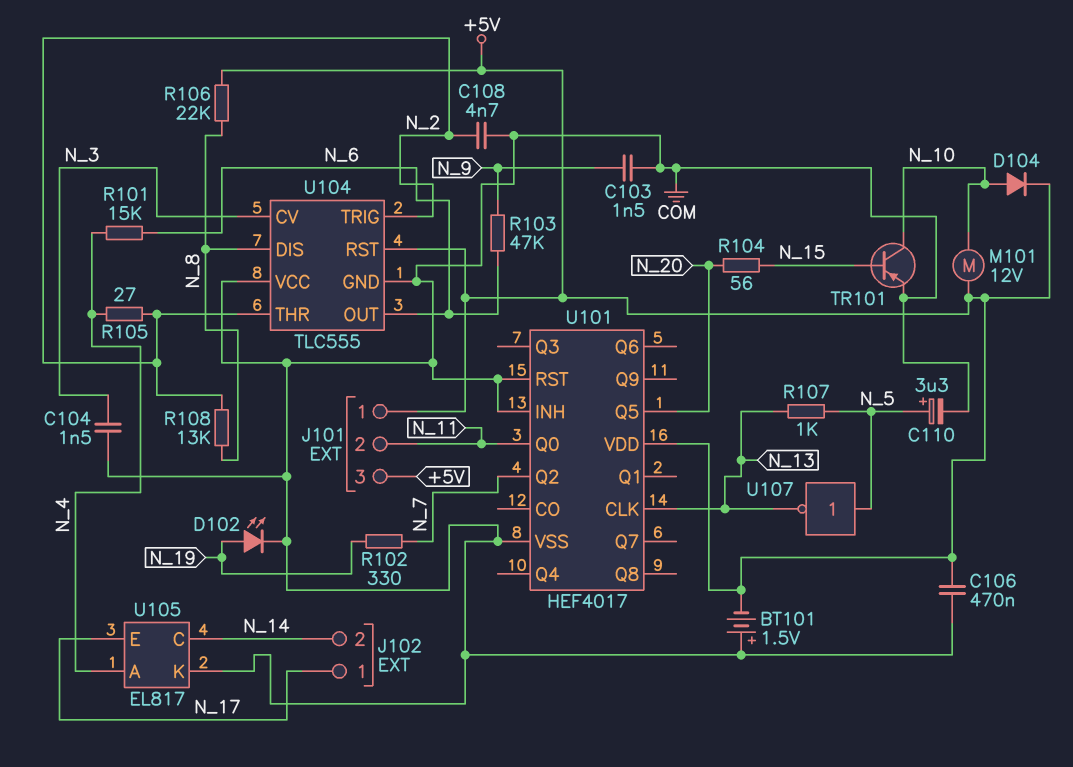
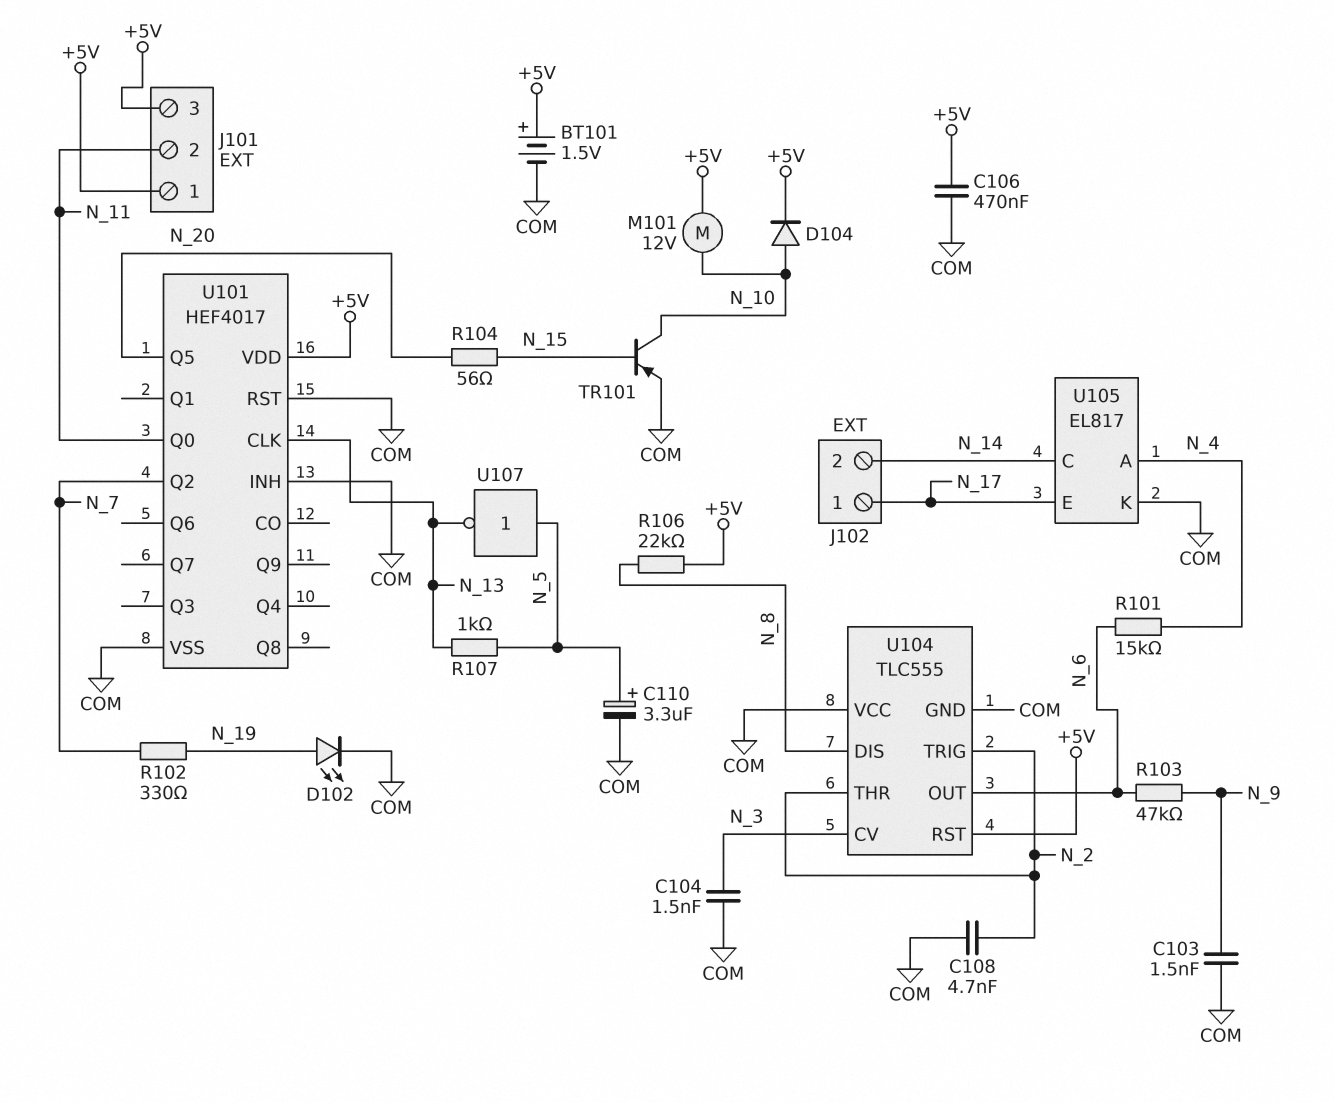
BT101: 1.5V (plus COM, minus +5V) -> 1.5V (plus +5V, minus COM)
R105: 27 (N_2, N_4) -> none
R108: 13k (N_2, N_8) -> none

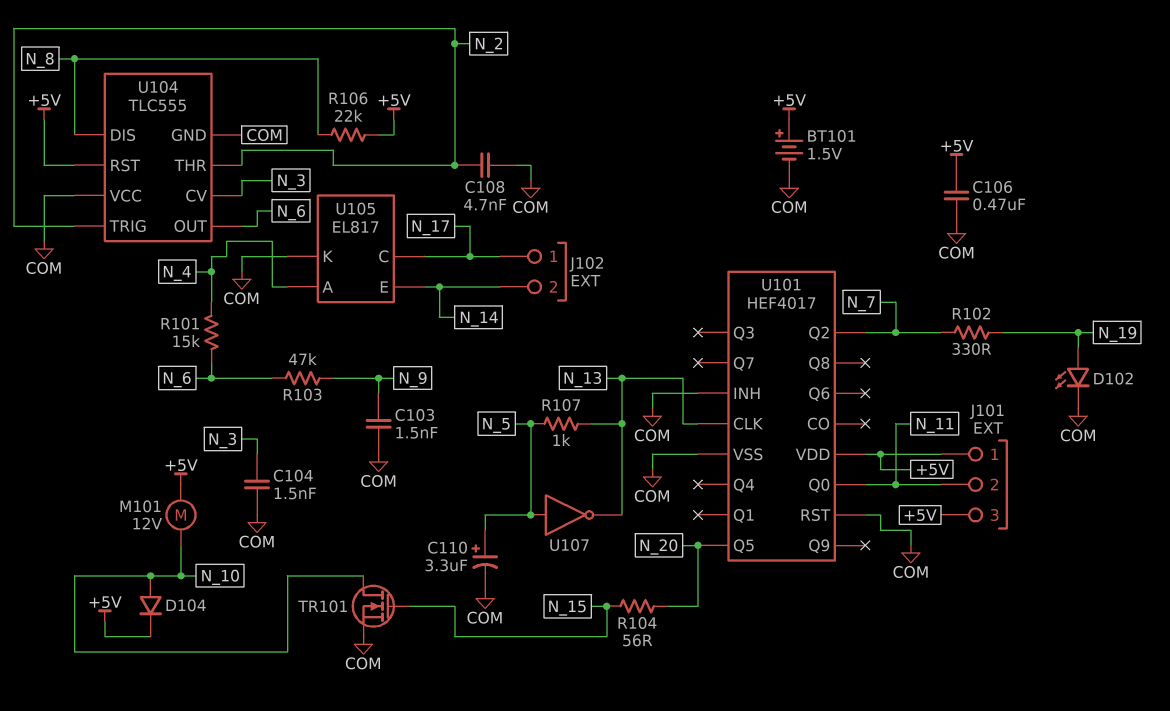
TR101: PNP (B N_15, C N_10, E COM) -> NMOS (G N_15, D N_10, S COM)
U105 pin C: N_14 -> N_17
U105 pin E: N_17 -> N_14

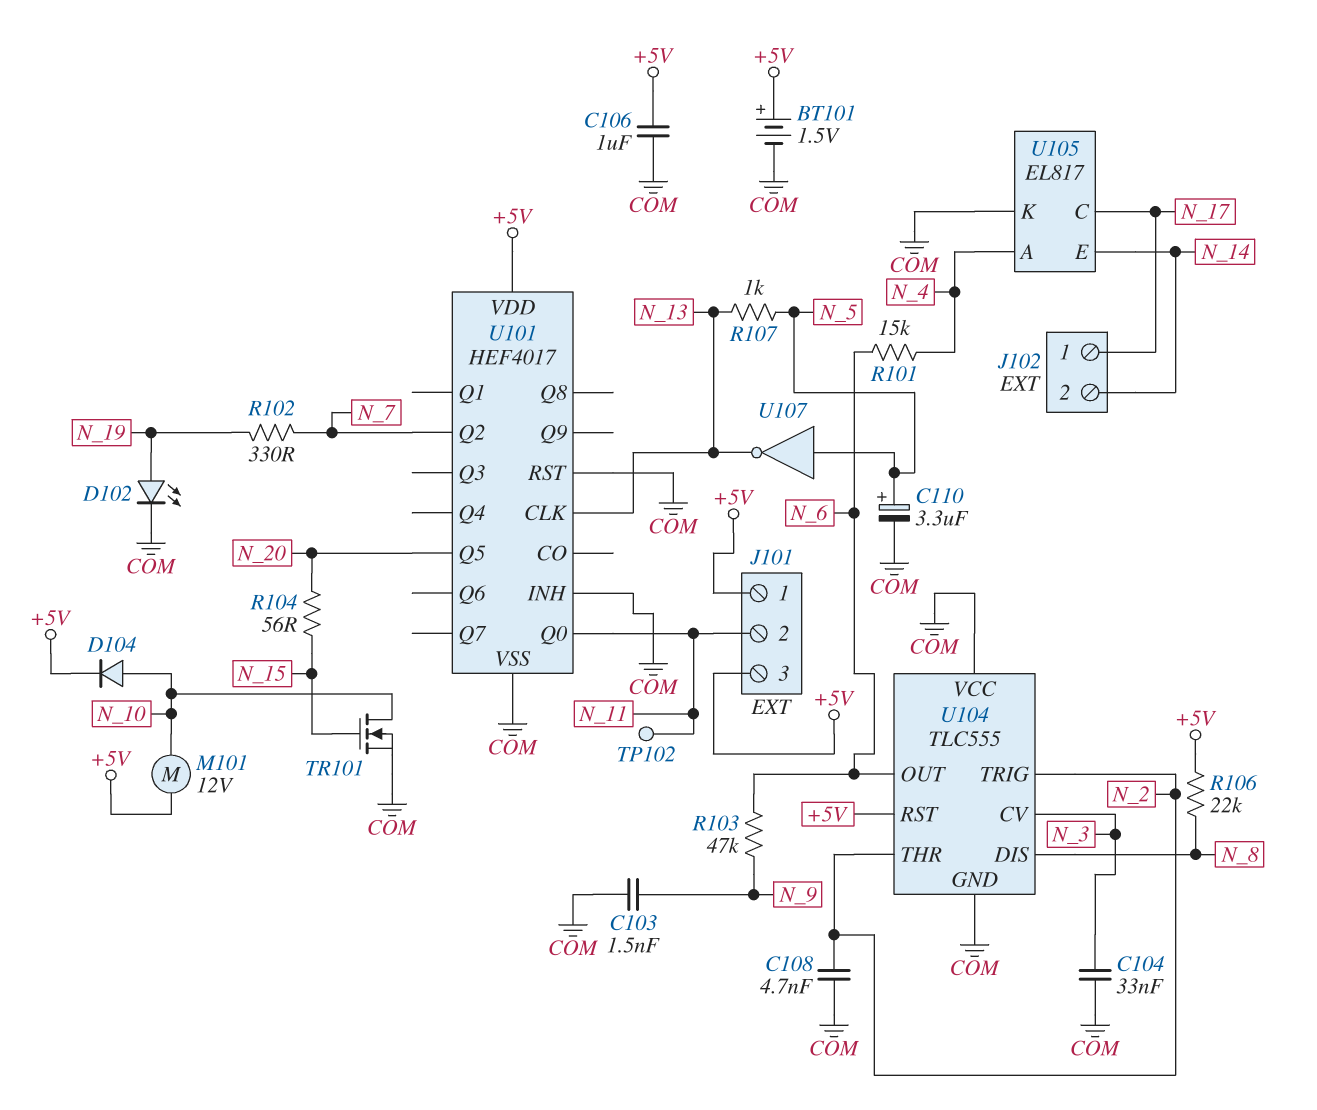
C104: 1.5nF (COM, N_3) -> 33nF (COM, N_3)
C106: 470nF (+5V, COM) -> 1uF (+5V, COM)
TP102: none -> test point (N_11)

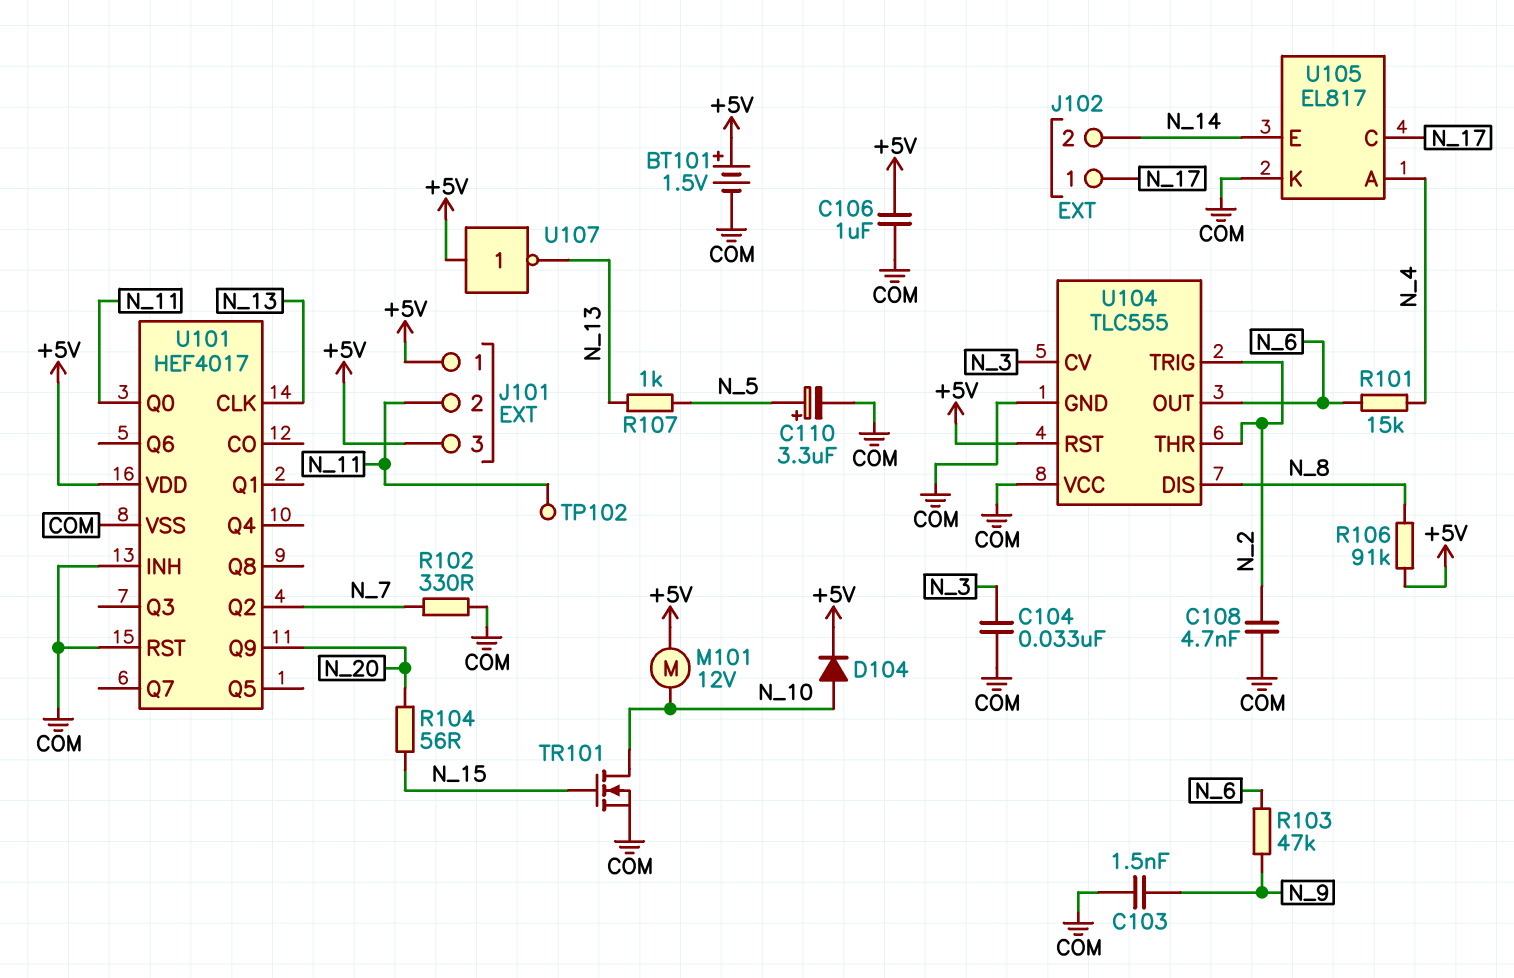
D102: LED (A N_19, K COM) -> none
R102: 330 (N_7, N_19) -> 330 (COM, N_7)
R106: 22k (+5V, N_8) -> 91k (+5V, N_8)
U101 pin Q5: N_20 -> none
U101 pin Q9: none -> N_20
U107: NOT (in N_5, out N_13) -> NOT (in +5V, out N_13)

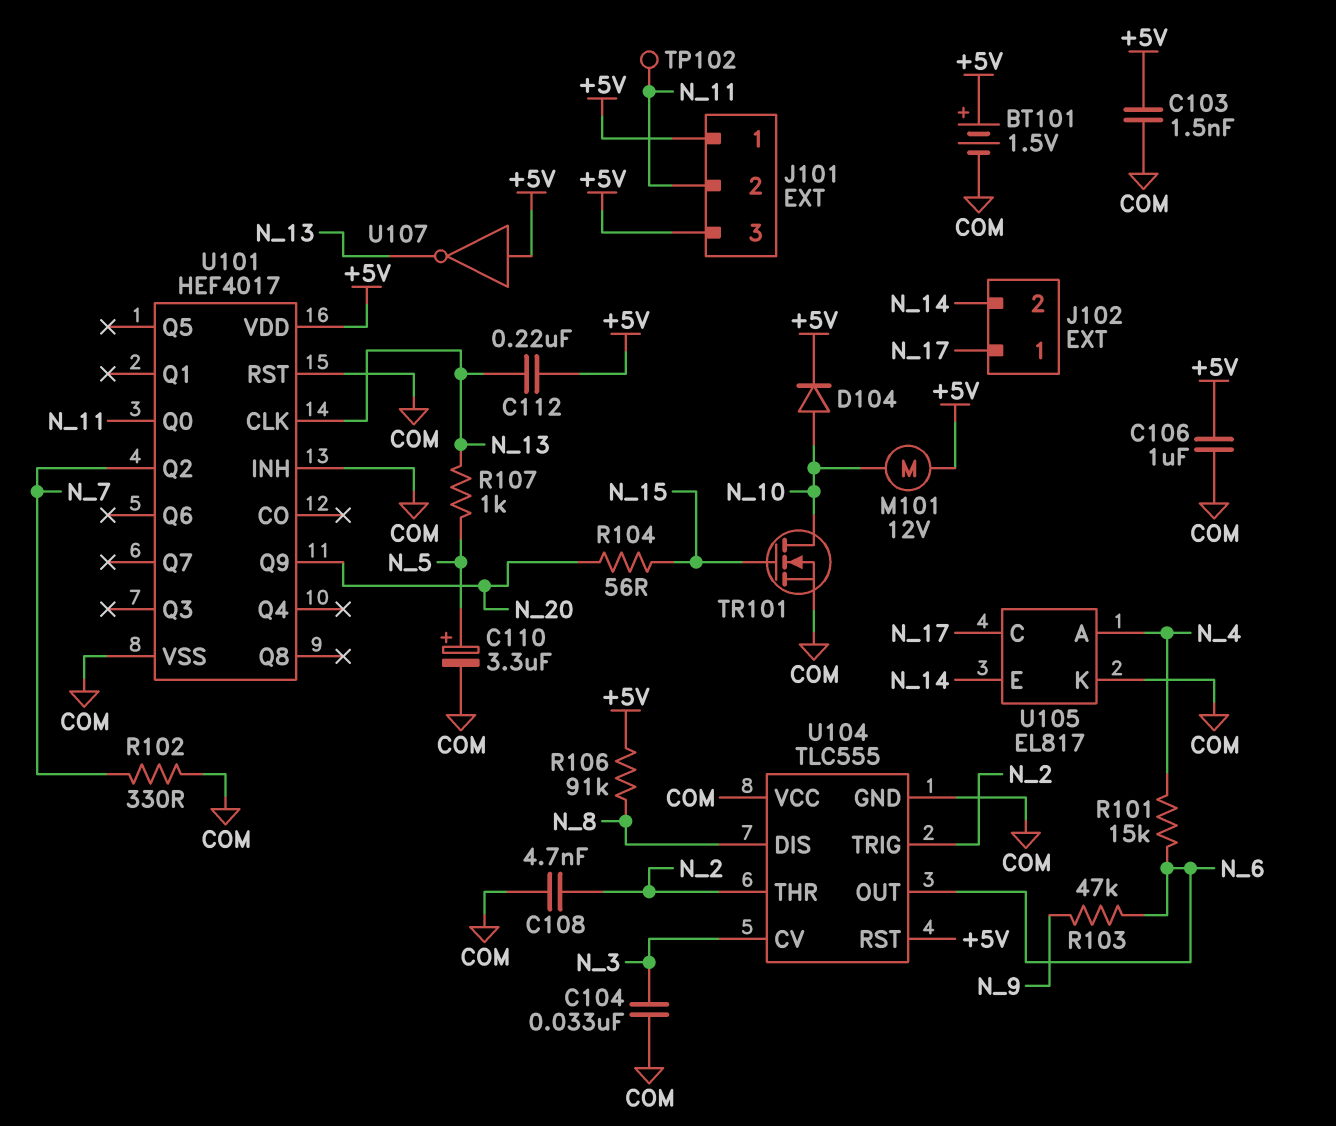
C103: 1.5nF (COM, N_9) -> 1.5nF (+5V, COM)
C112: none -> 220nF (+5V, N_13)

